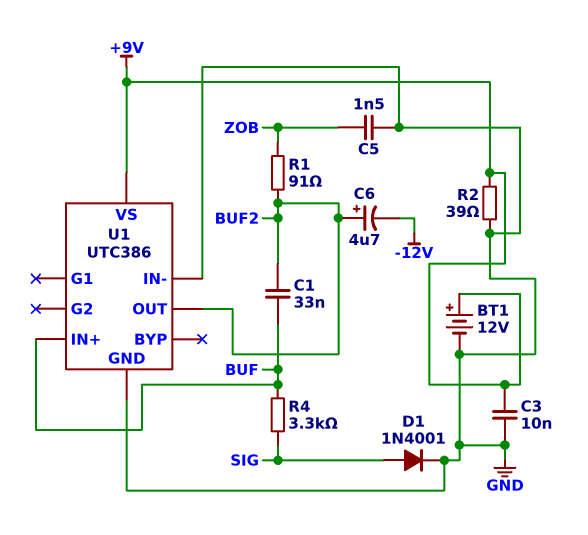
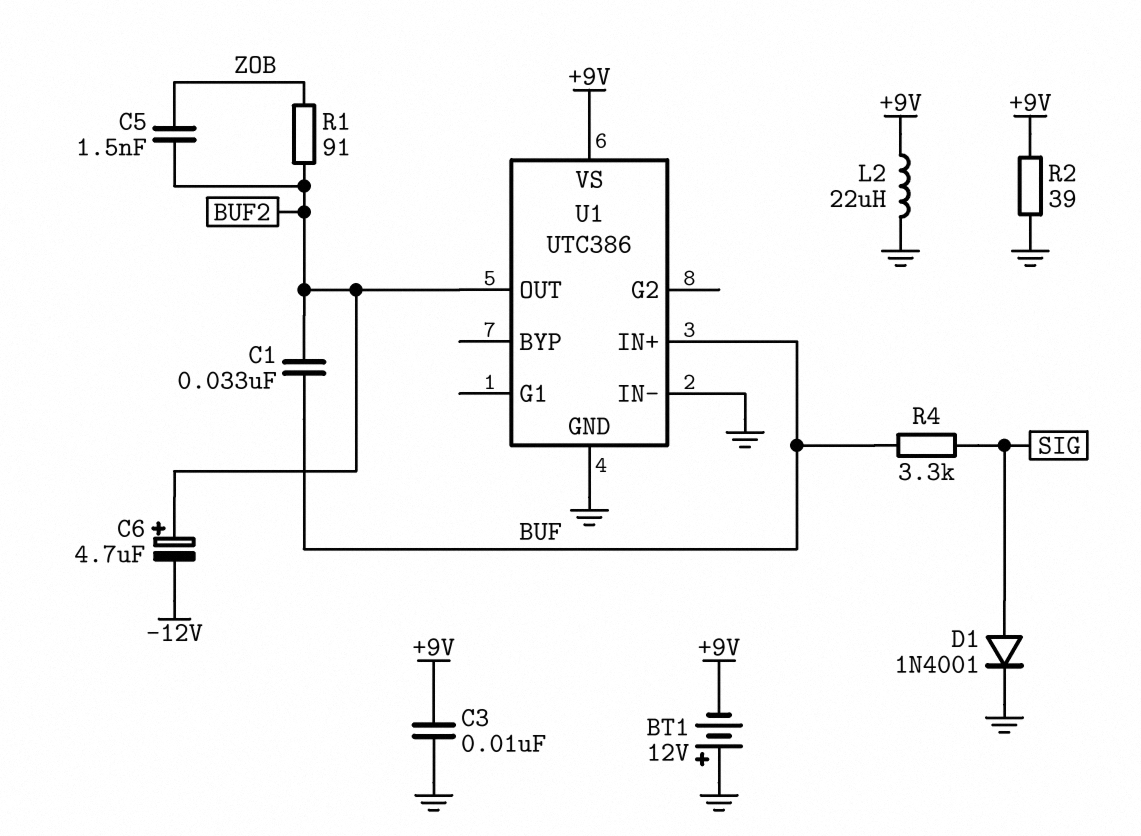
BT1: 12V (plus +9V, minus GND) -> 12V (plus GND, minus +9V)
C5: 1.5nF (GND, ZOB) -> 1.5nF (BUF2, ZOB)
L2: none -> 22uH (+9V, GND)

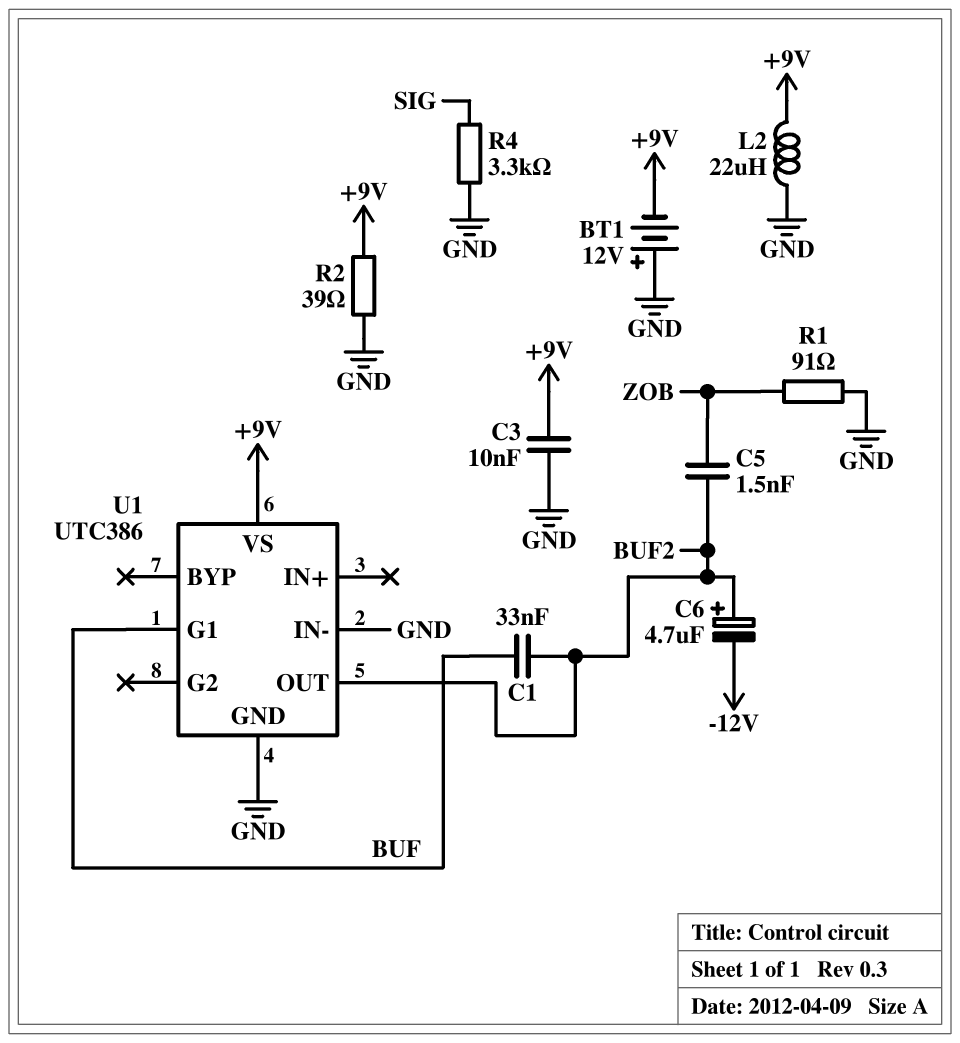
D1: diode 1N4001 (A SIG, K GND) -> none
R1: 91 (BUF2, ZOB) -> 91 (GND, ZOB)
R4: 3.3k (BUF, SIG) -> 3.3k (GND, SIG)
U1 pin G1: none -> BUF
U1 pin IN+: BUF -> none

